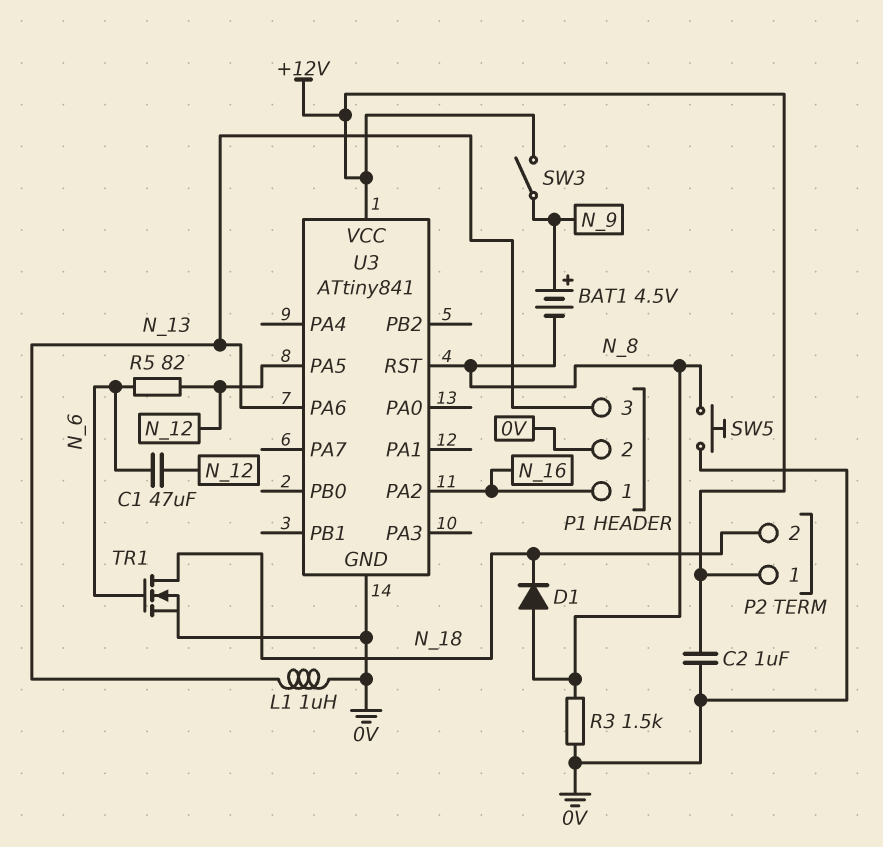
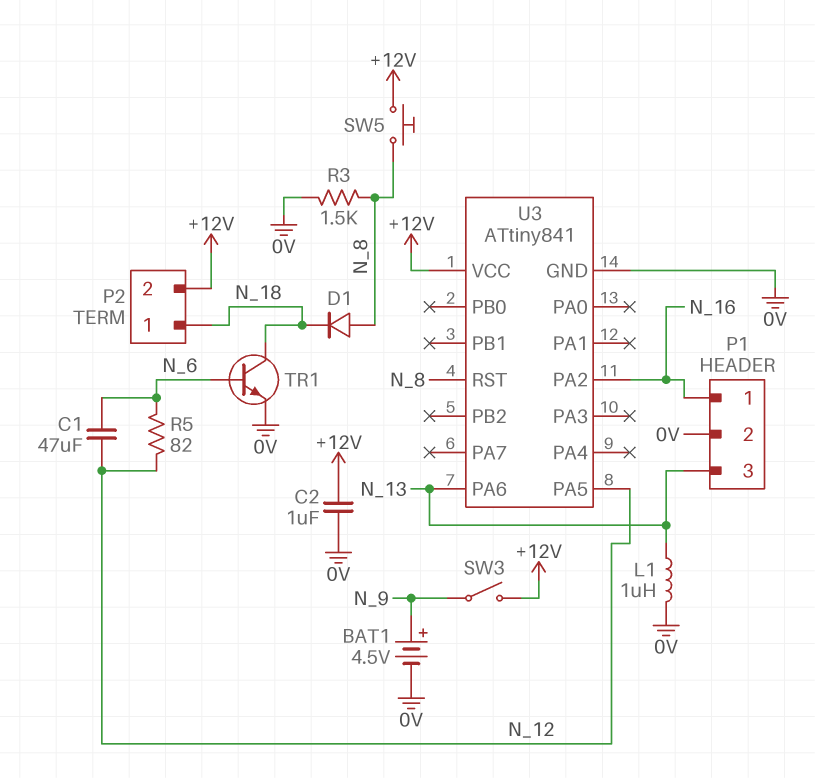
BAT1: 4.5V (plus N_9, minus N_8) -> 4.5V (plus N_9, minus 0V)
P2 pin 1: +12V -> N_18
P2 pin 2: N_18 -> +12V
SW5: button (0V, N_8) -> button (+12V, N_8)
TR1: NMOS (G N_6, D N_18, S 0V) -> NPN (B N_6, C N_18, E 0V)

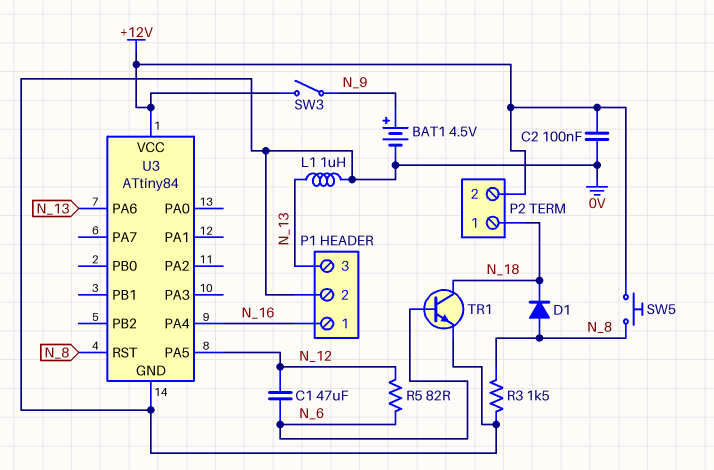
C2: 1uF (+12V, 0V) -> 100nF (+12V, 0V)
U3: ATtiny841 -> ATtiny84
U3 pin PA2: N_16 -> none
U3 pin PA4: none -> N_16

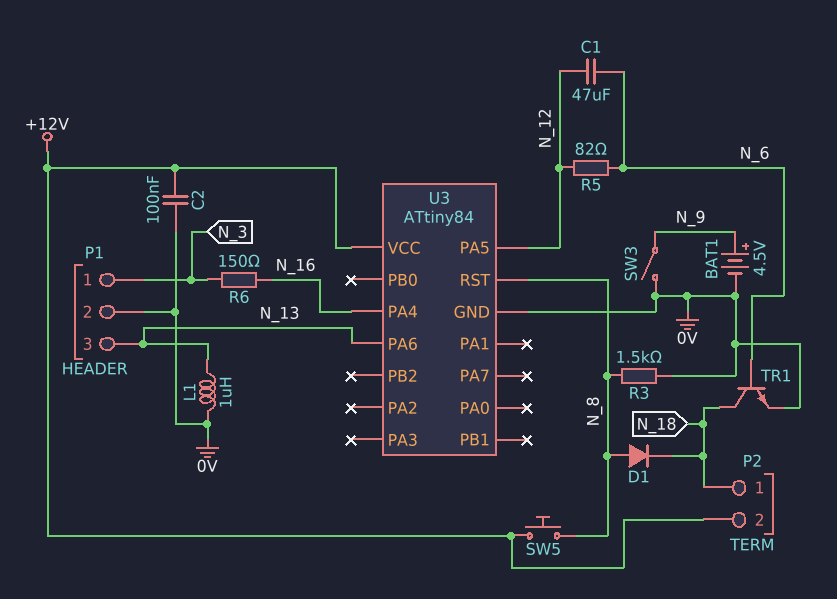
P1 pin 1: N_16 -> N_3
R6: none -> 150 (N_3, N_16)
SW3: switch (+12V, N_9) -> switch (0V, N_9)

